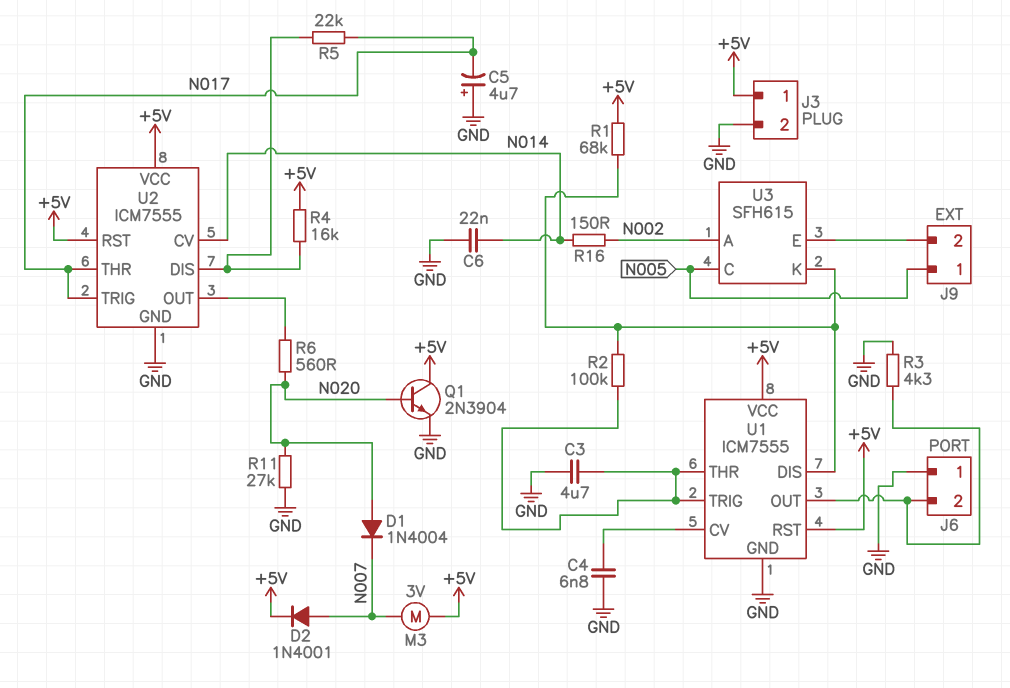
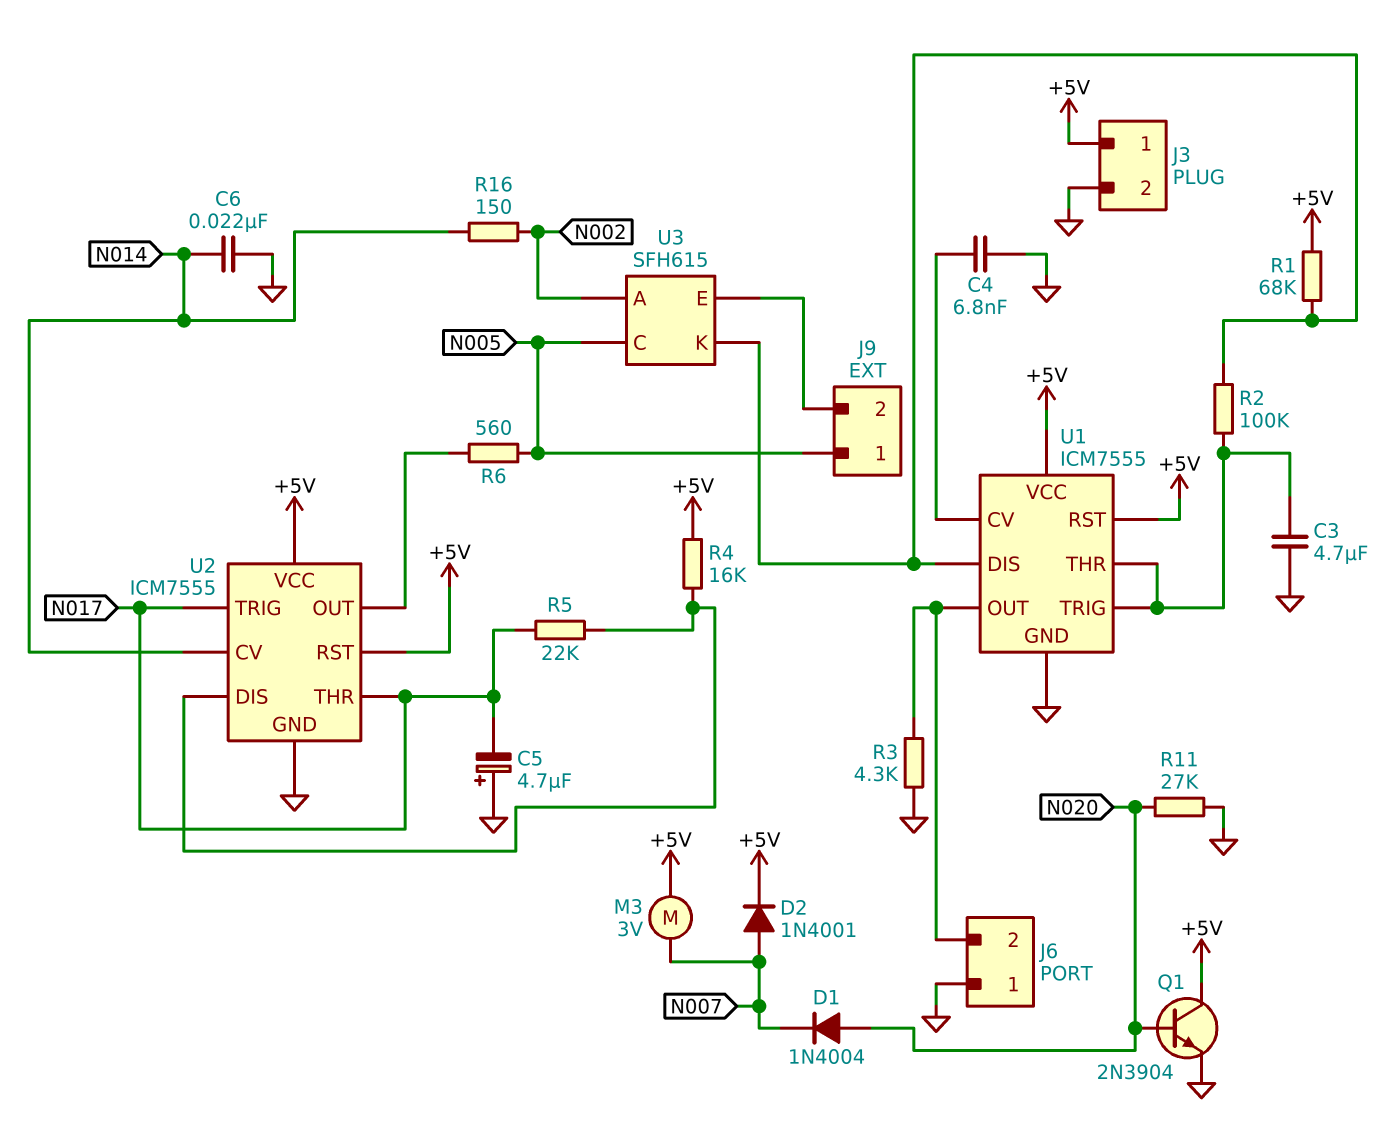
R6: 560 (N020, U2/OUT) -> 560 (N005, U2/OUT)

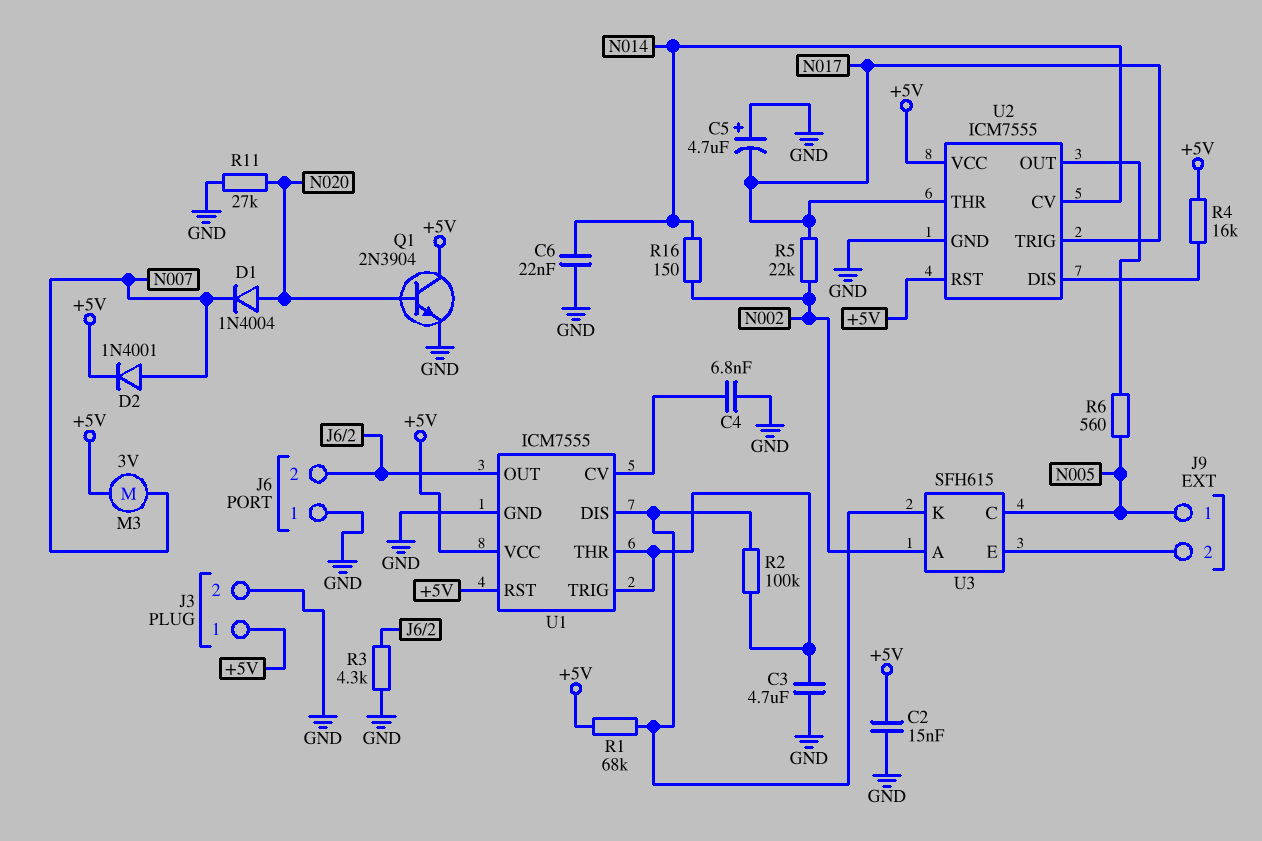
C2: none -> 15nF (+5V, GND)
R5: 22k (N017, U2/DIS) -> 22k (N002, N017)

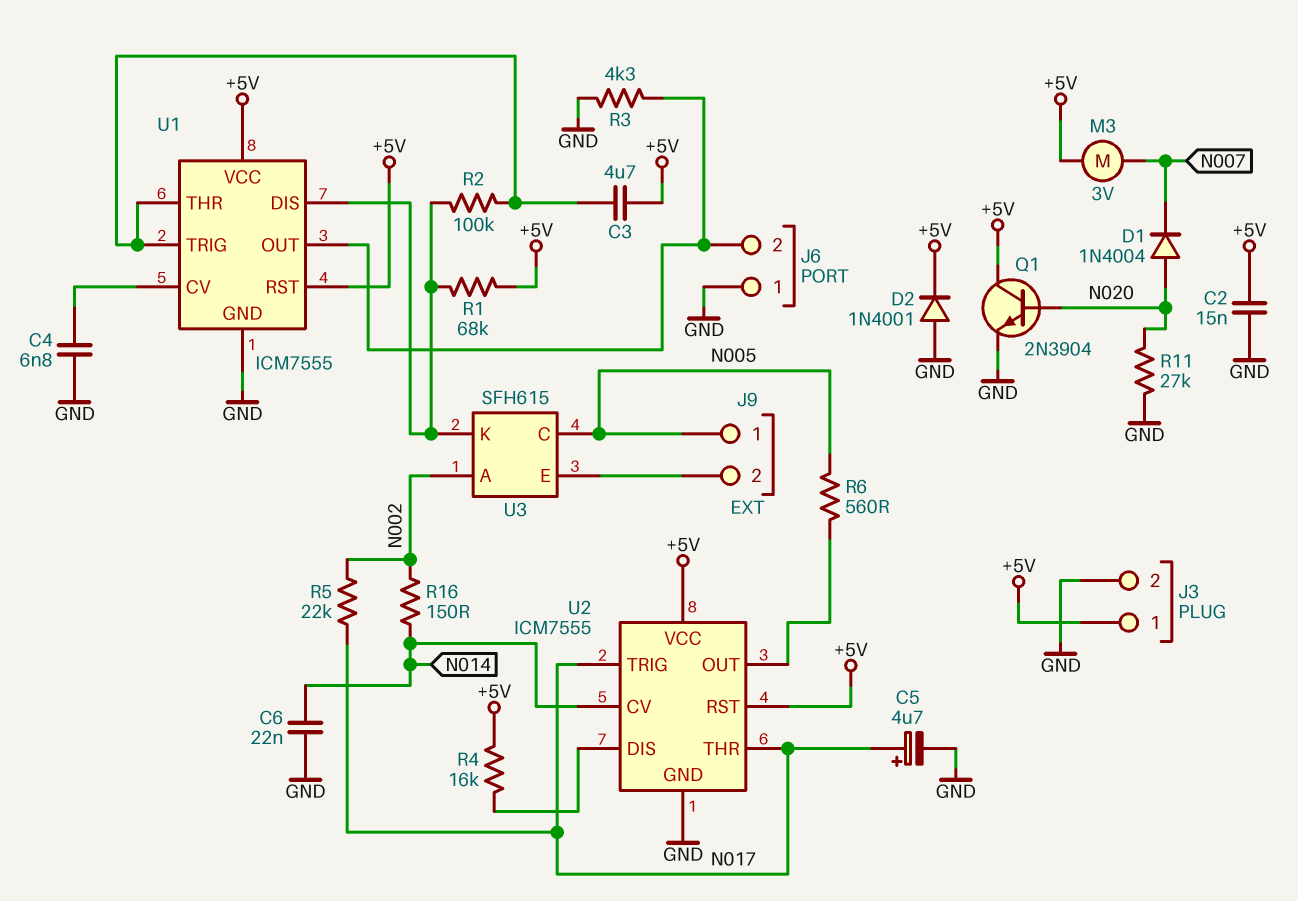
C3: 4.7uF (GND, U1/THR) -> 4.7uF (+5V, U1/THR)
C5: 4.7uF (plus GND, minus N017) -> 4.7uF (plus N017, minus GND)
D2: diode 1N4001 (A N007, K +5V) -> diode 1N4001 (A GND, K +5V)

